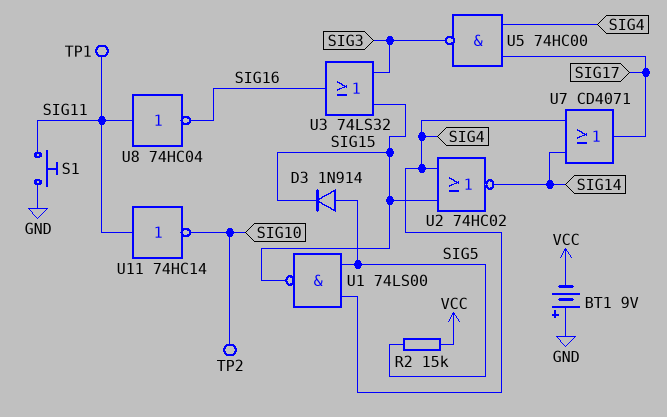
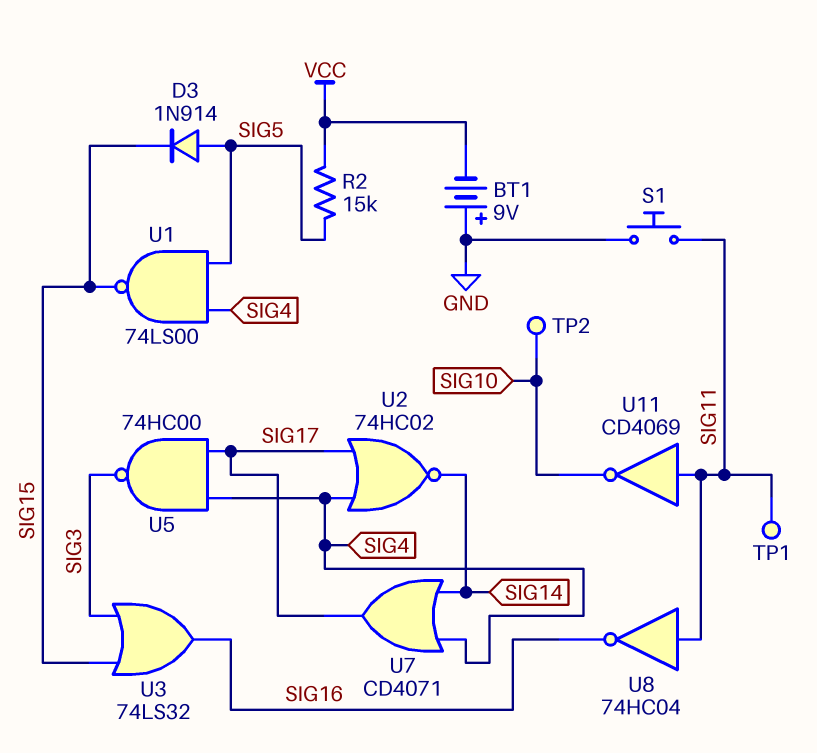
U2: NOR 74HC02 (in SIG4, in SIG15, out SIG14) -> NOR 74HC02 (in SIG4, in SIG17, out SIG14)
U11: NOT 74HC14 (in SIG11, out SIG10) -> NOT CD4069 (in SIG11, out SIG10)

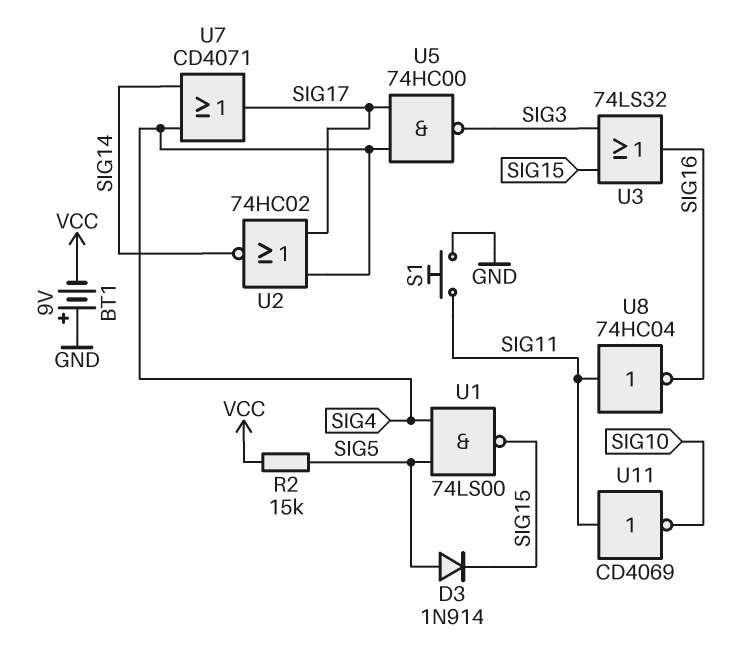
TP1: test point (SIG11) -> none
TP2: test point (SIG10) -> none

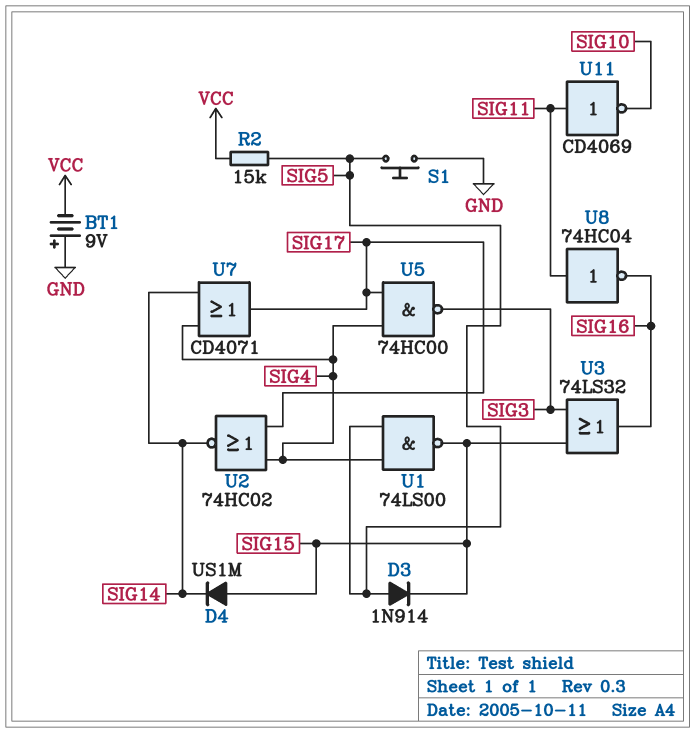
D4: none -> diode US1M (A SIG15, K SIG14)
S1: button (GND, SIG11) -> button (GND, SIG5)

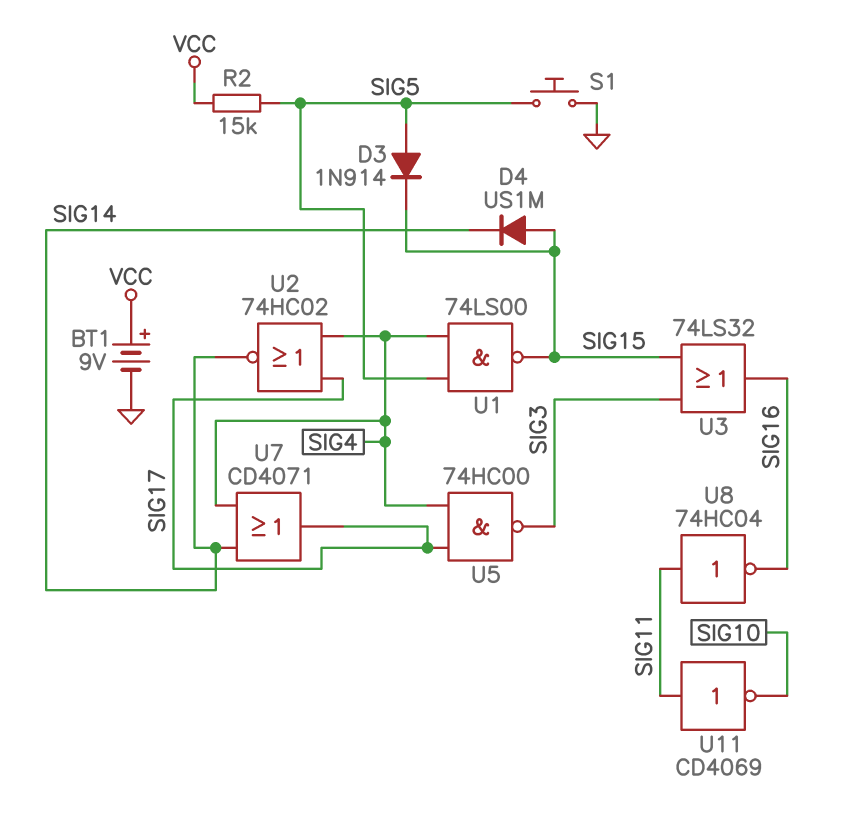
BT1: 9V (plus GND, minus VCC) -> 9V (plus VCC, minus GND)

